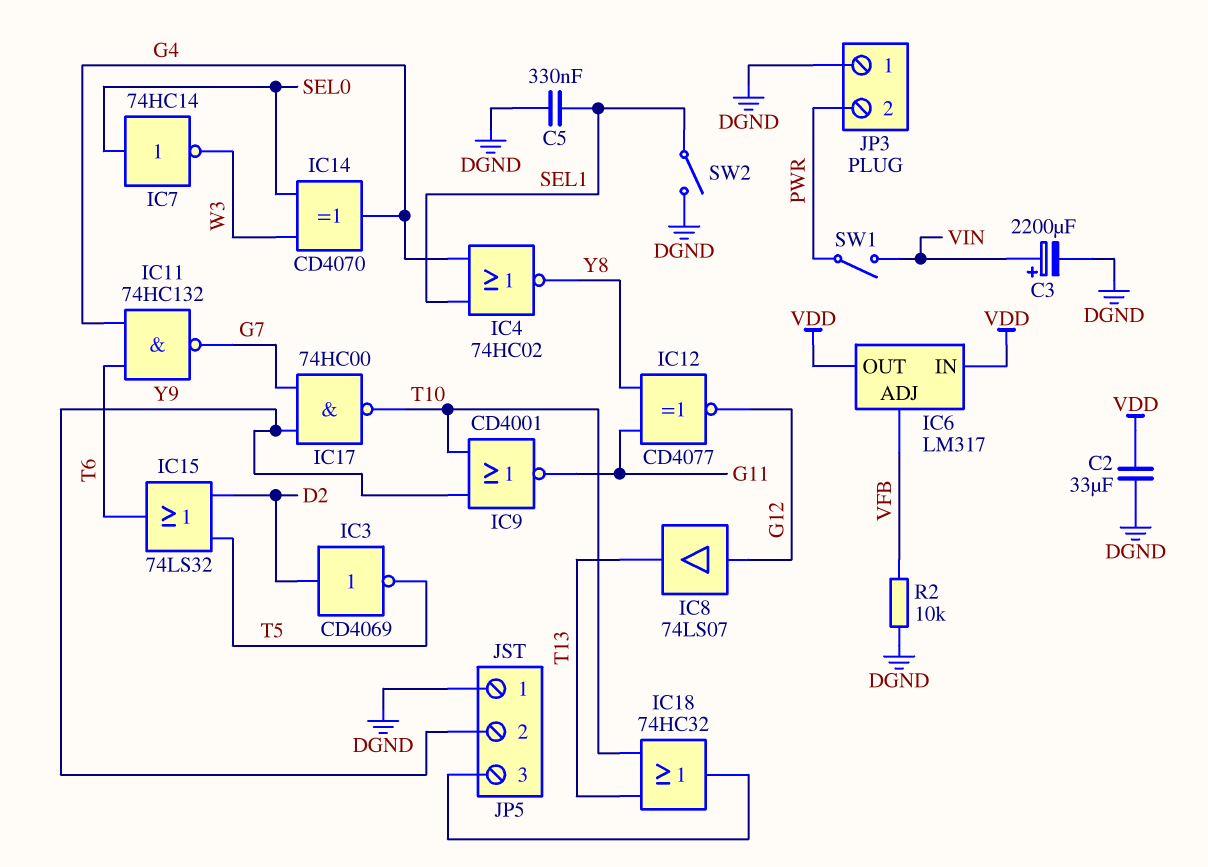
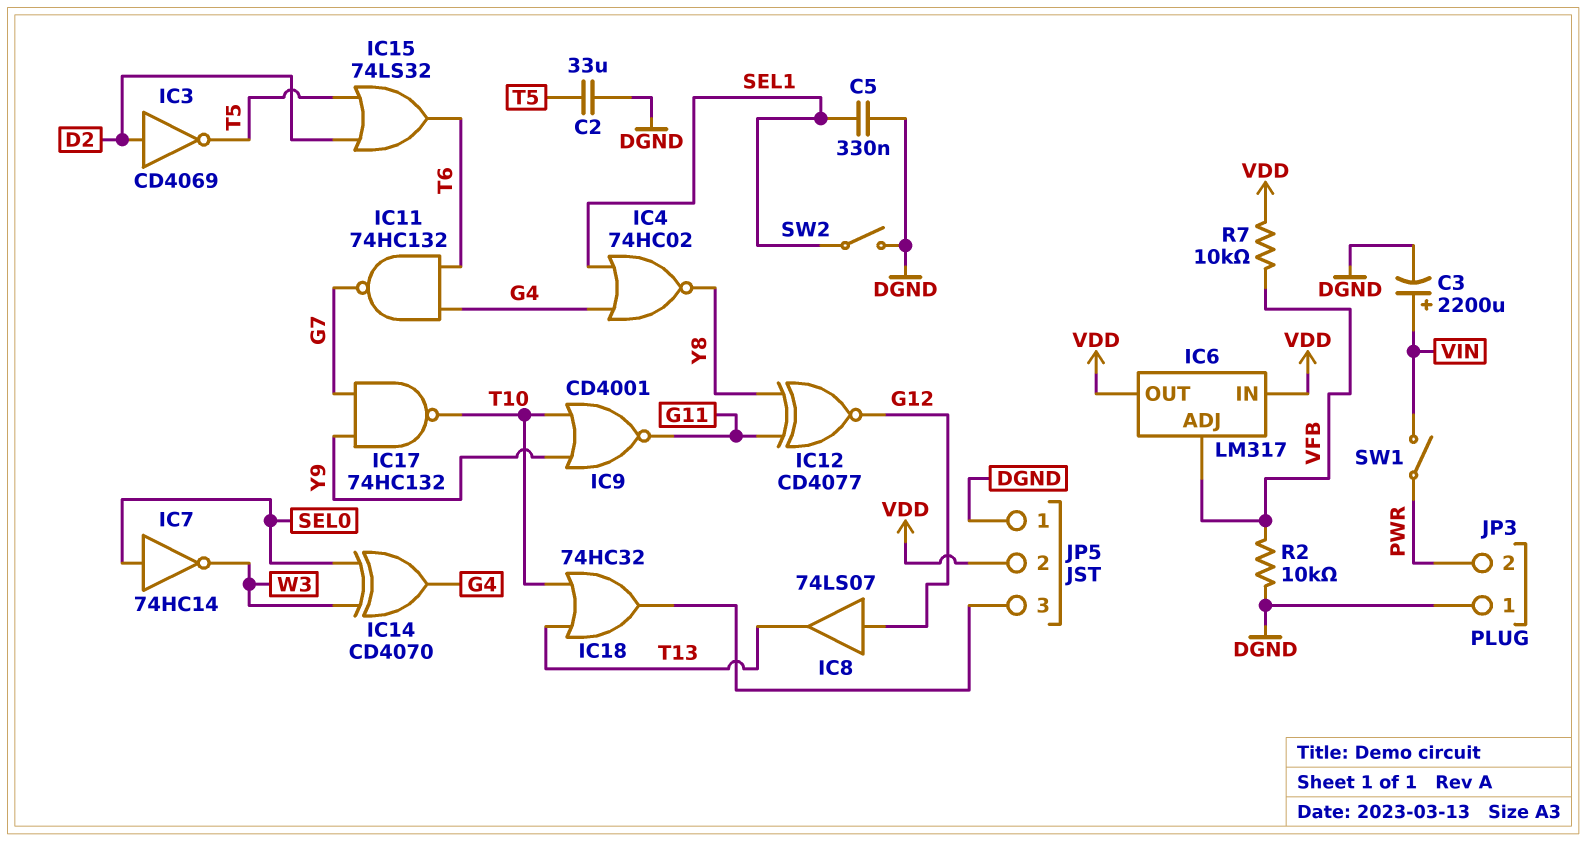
C2: 33uF (DGND, VDD) -> 33uF (DGND, T5)
IC17: NAND 74HC00 (in G7, in Y9, out T10) -> NAND 74HC132 (in G7, in Y9, out T10)
JP5 pin 2: Y9 -> VDD
R7: none -> 10k (VDD, VFB)

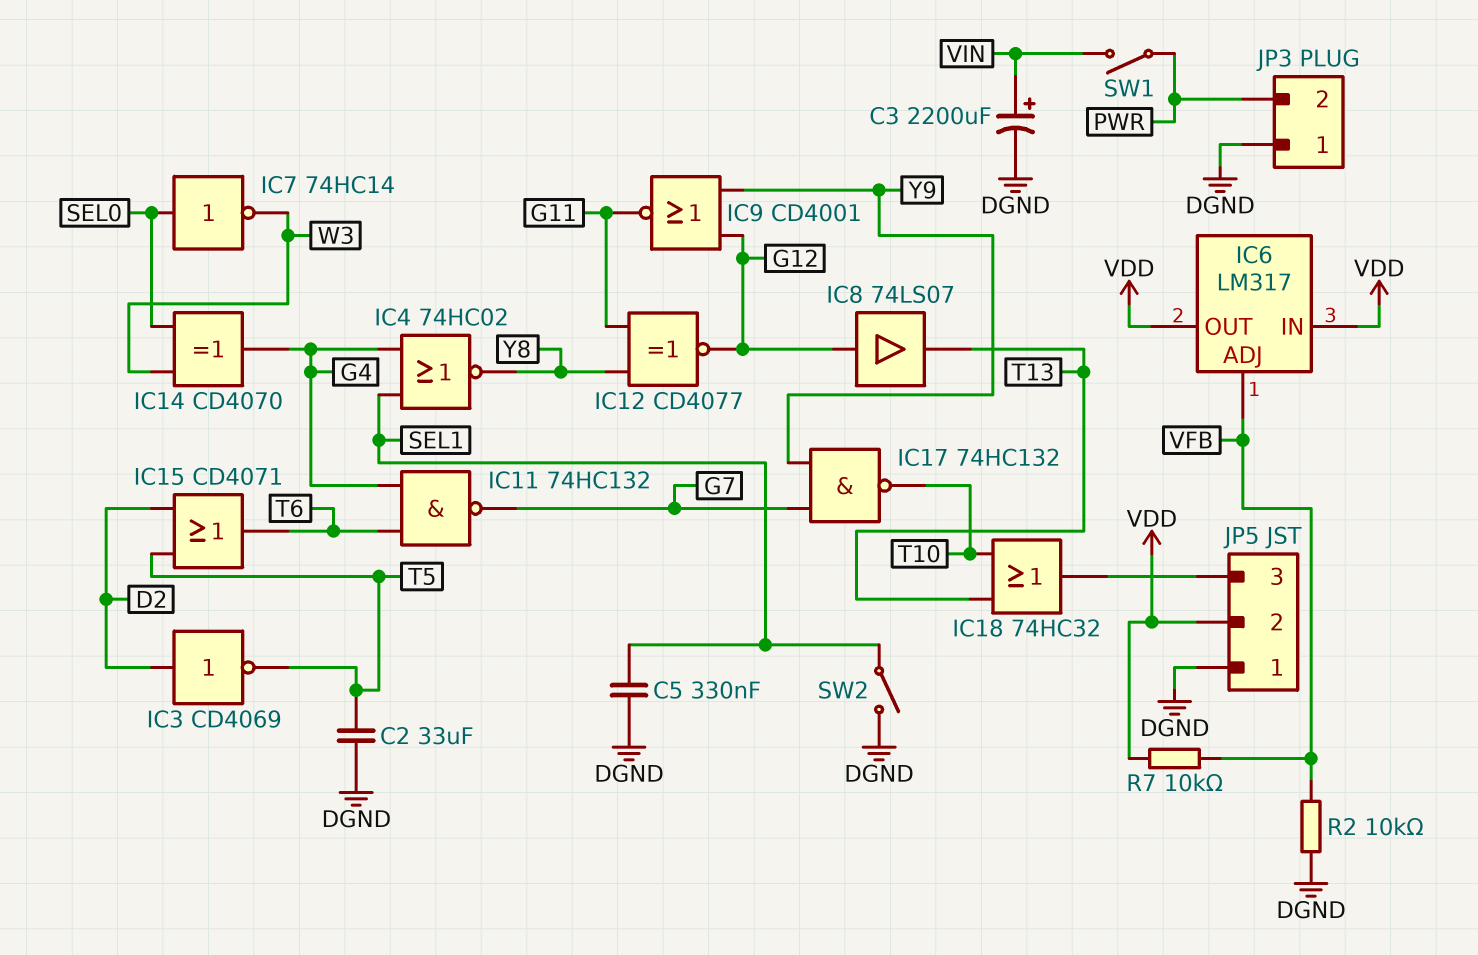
IC9: NOR CD4001 (in T10, in Y9, out G11) -> NOR CD4001 (in G12, in Y9, out G11)
IC15: OR 74LS32 (in D2, in T5, out T6) -> OR CD4071 (in D2, in T5, out T6)

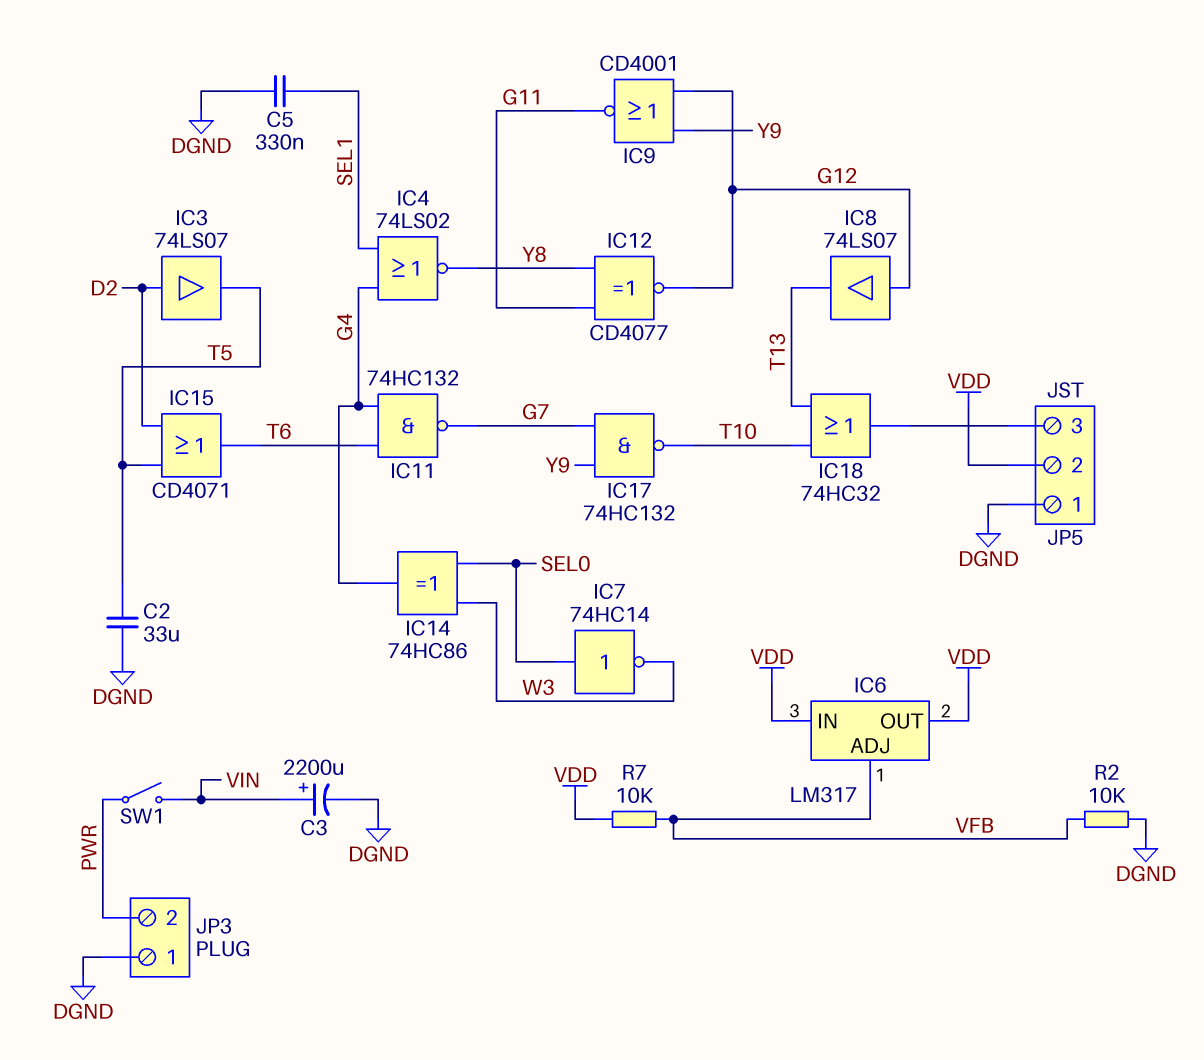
IC3: NOT CD4069 (in D2, out T5) -> buffer 74LS07 (in D2, out T5)
IC4: NOR 74HC02 (in G4, in SEL1, out Y8) -> NOR 74LS02 (in G4, in SEL1, out Y8)
IC14: XOR CD4070 (in SEL0, in W3, out G4) -> XOR 74HC86 (in SEL0, in W3, out G4)
SW2: switch (DGND, SEL1) -> none

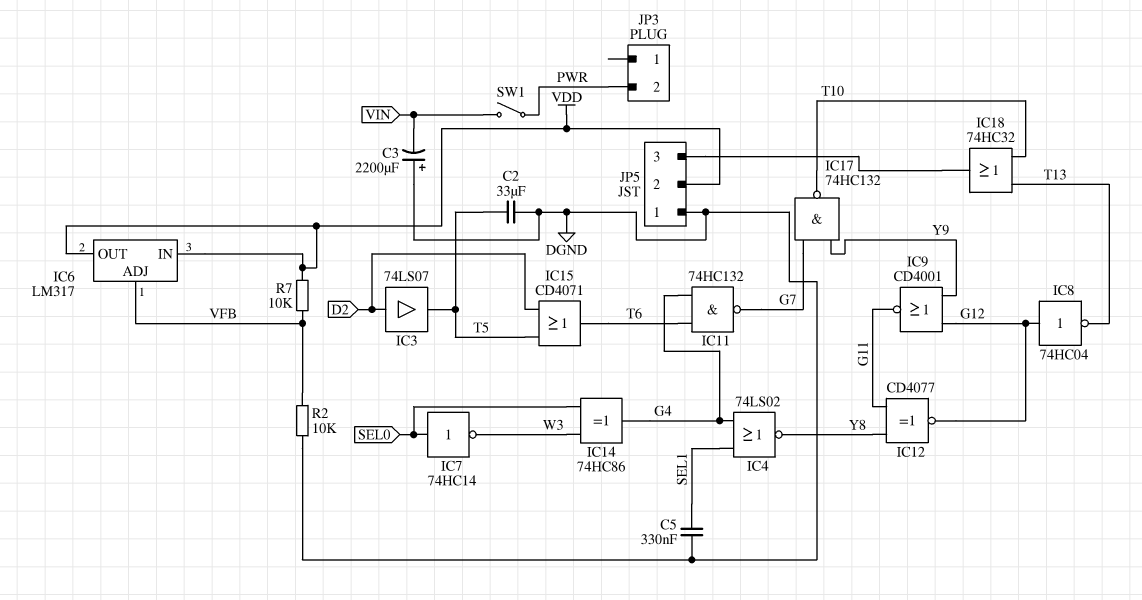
C3: 2200uF (plus VIN, minus DGND) -> 2200uF (plus DGND, minus VIN)
IC8: buffer 74LS07 (in G12, out T13) -> NOT 74HC04 (in G12, out T13)
JP3 pin 1: DGND -> none

